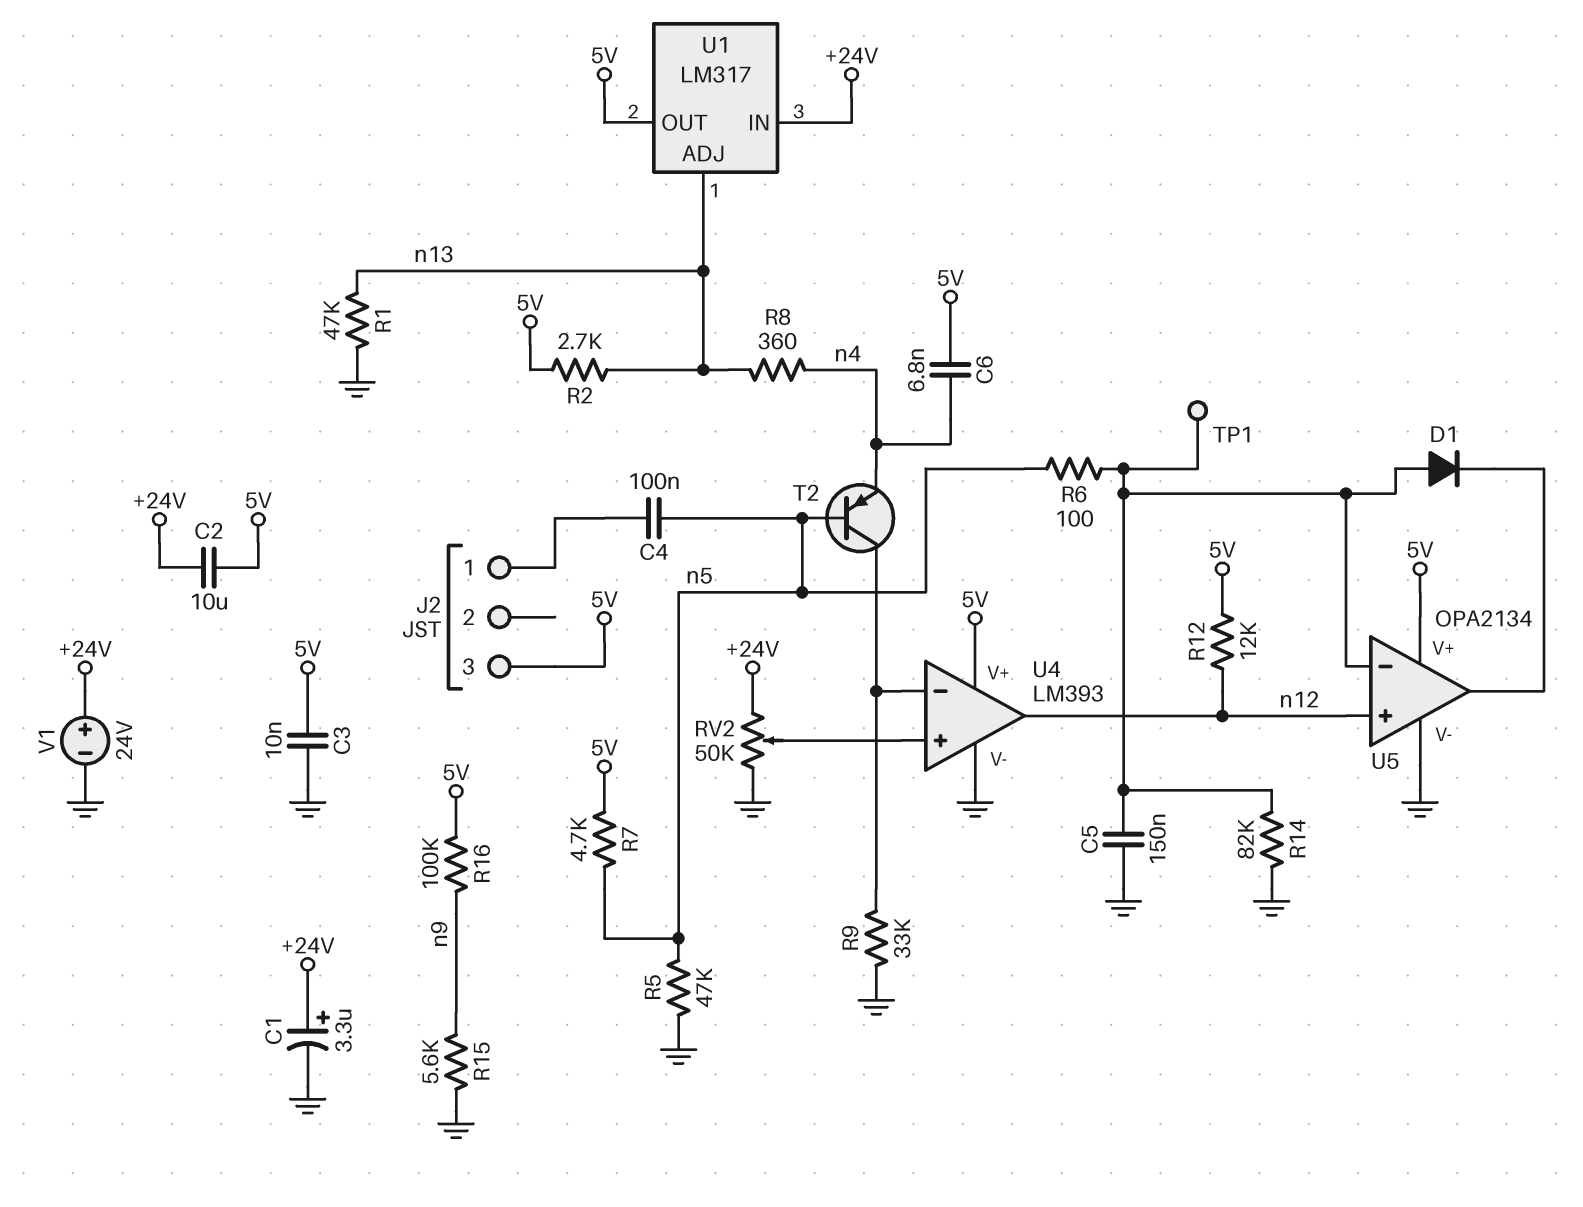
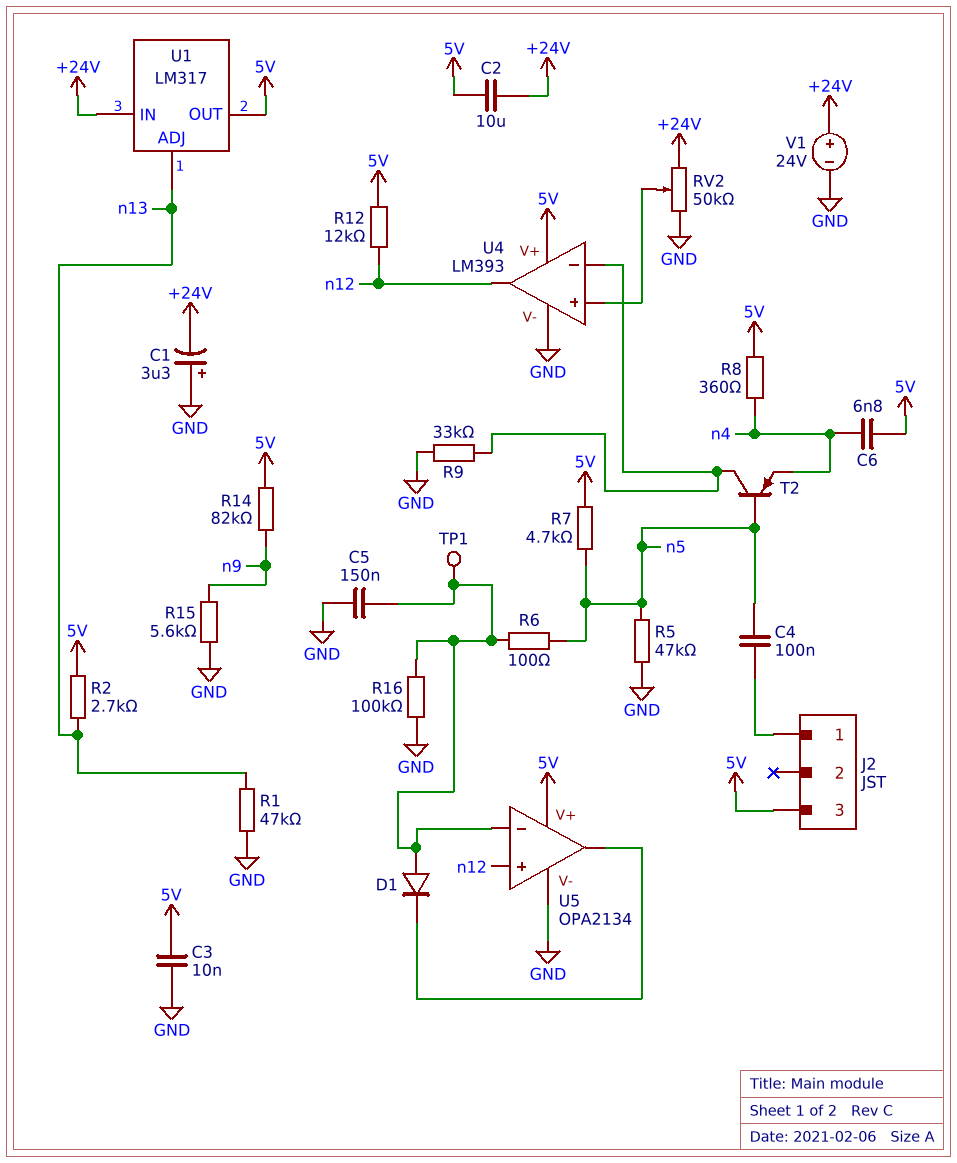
C1: 3.3uF (plus +24V, minus GND) -> 3.3uF (plus GND, minus +24V)
R8: 360 (n4, n13) -> 360 (5V, n4)
R14: 82k (GND, U5/in-) -> 82k (5V, n9)
R16: 100k (5V, n9) -> 100k (GND, U5/in-)

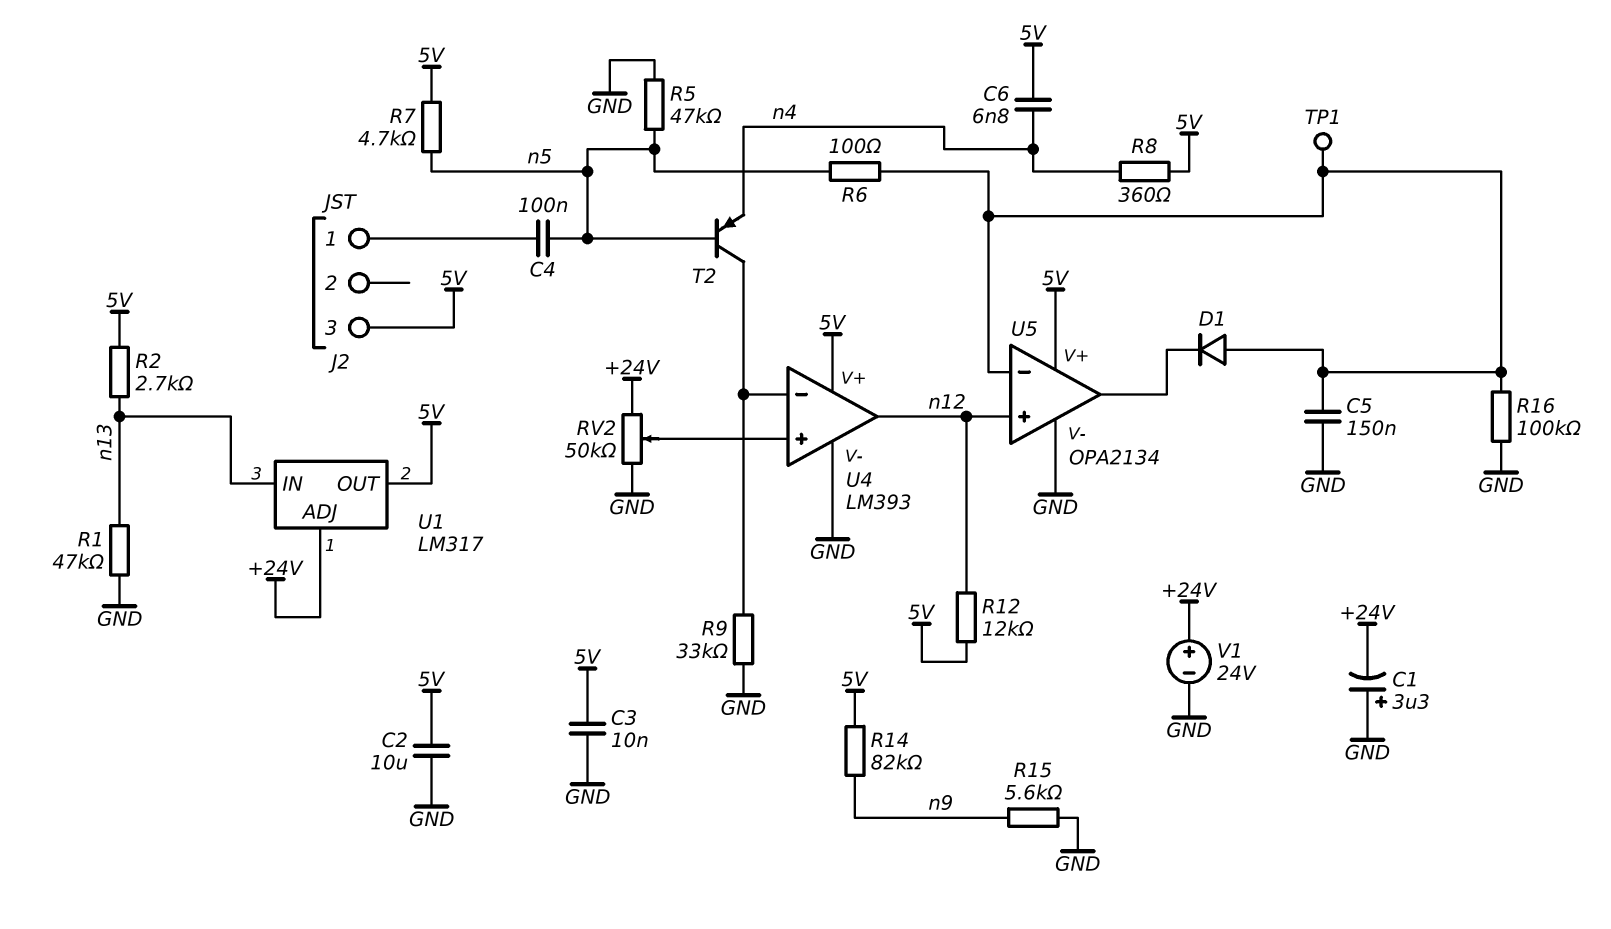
C2: 10uF (+24V, 5V) -> 10uF (5V, GND)
U1 pin ADJ: n13 -> +24V
U1 pin IN: +24V -> n13

